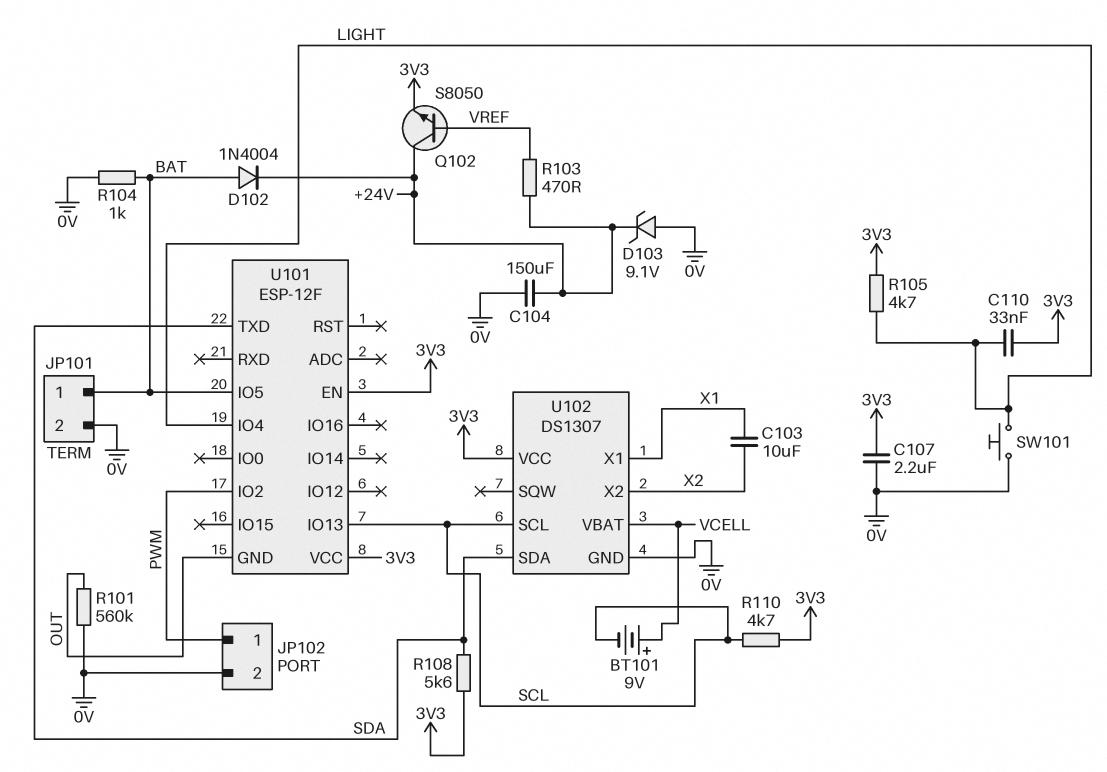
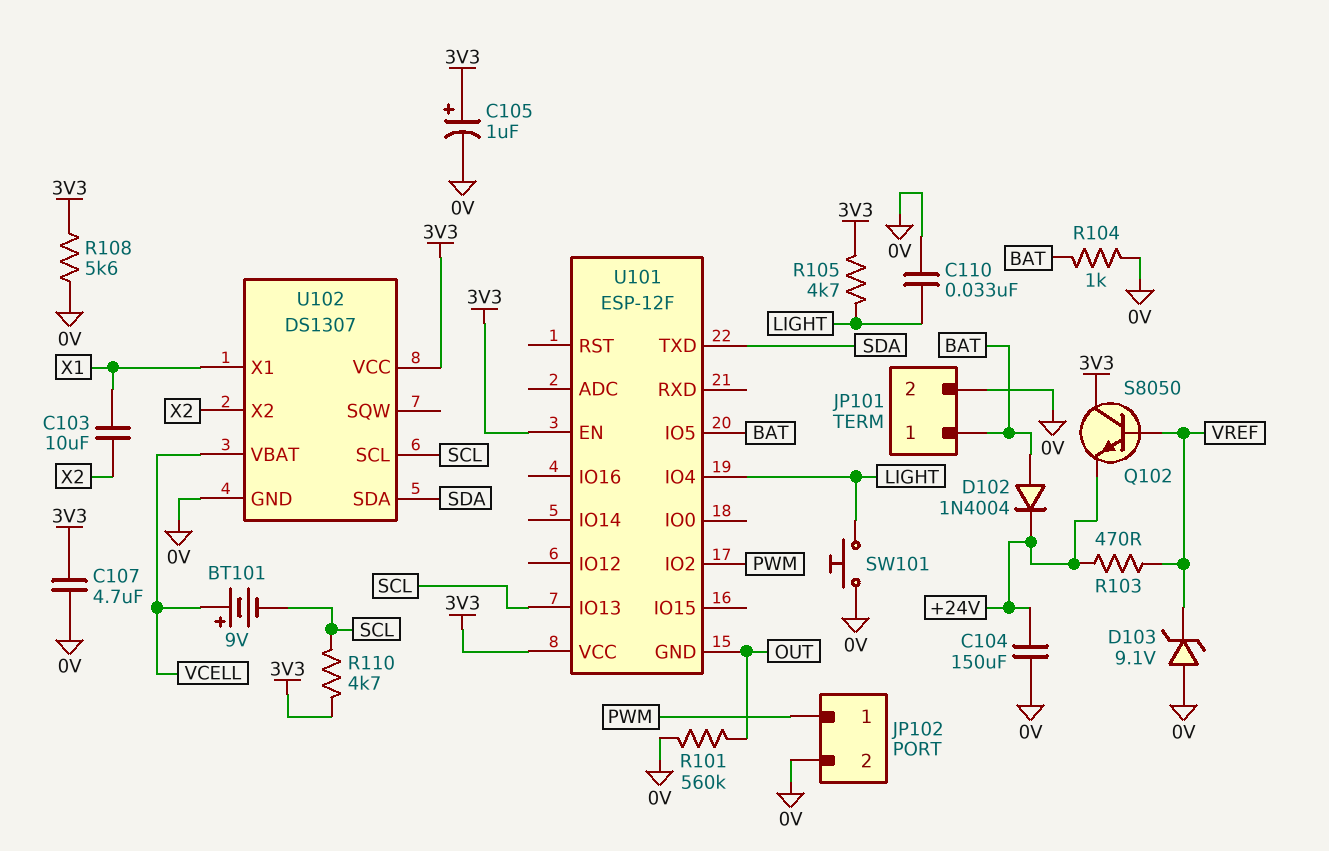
C105: none -> 1uF (plus 3V3, minus 0V)
C107: 2.2uF (0V, 3V3) -> 4.7uF (0V, 3V3)
C110: 33nF (3V3, LIGHT) -> 33nF (0V, LIGHT)
D103: zener 9.1V (A 0V, K +24V) -> zener 9.1V (A 0V, K VREF)
Q102: NPN S8050 (B VREF, C +24V, E 3V3) -> NPN S8050 (B VREF, C 3V3, E +24V)
R108: 5.6k (3V3, SDA) -> 5.6k (0V, 3V3)

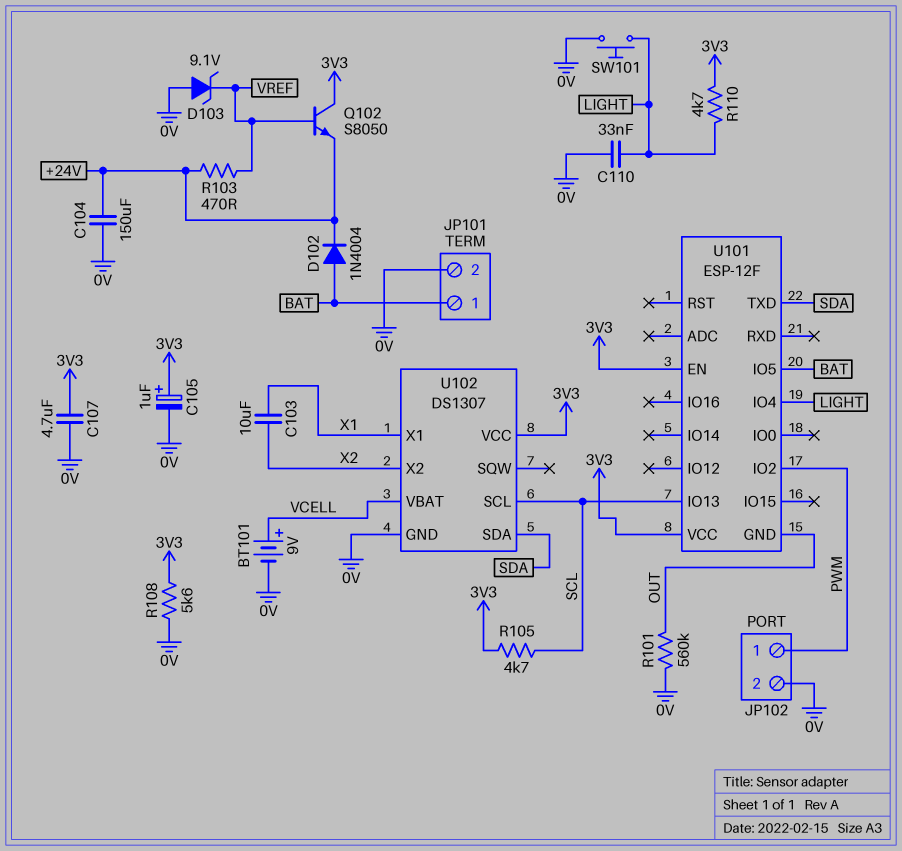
BT101: 9V (plus VCELL, minus SCL) -> 9V (plus VCELL, minus 0V)
R104: 1k (0V, BAT) -> none
R105: 4.7k (3V3, LIGHT) -> 4.7k (3V3, SCL)
R110: 4.7k (3V3, SCL) -> 4.7k (3V3, LIGHT)

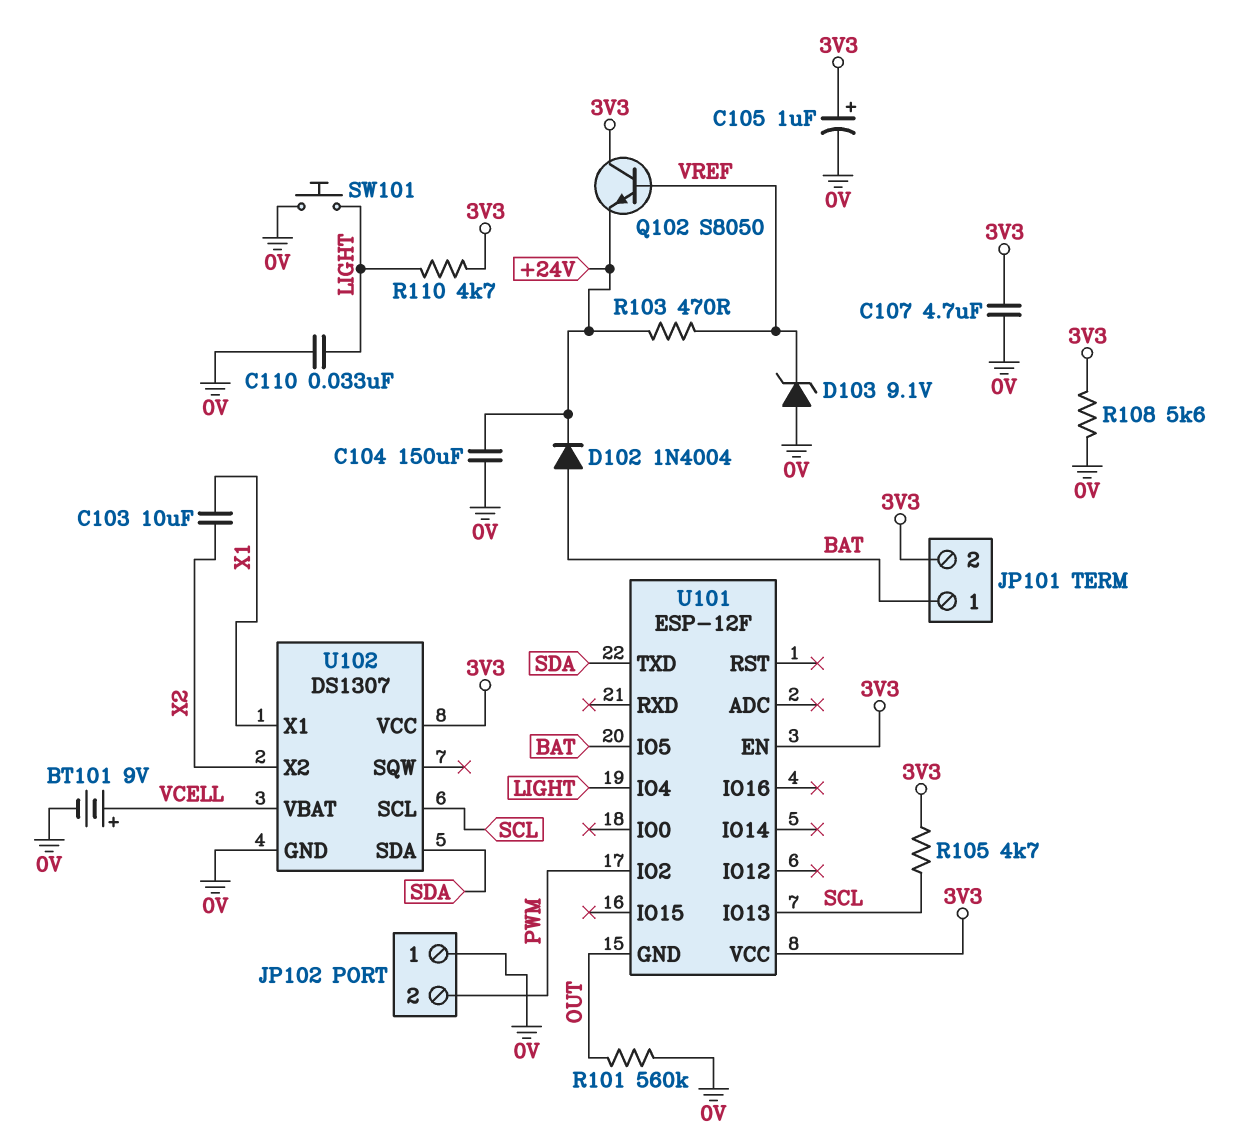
JP101 pin 2: 0V -> 3V3
JP102 pin 1: PWM -> 0V
JP102 pin 2: 0V -> PWM

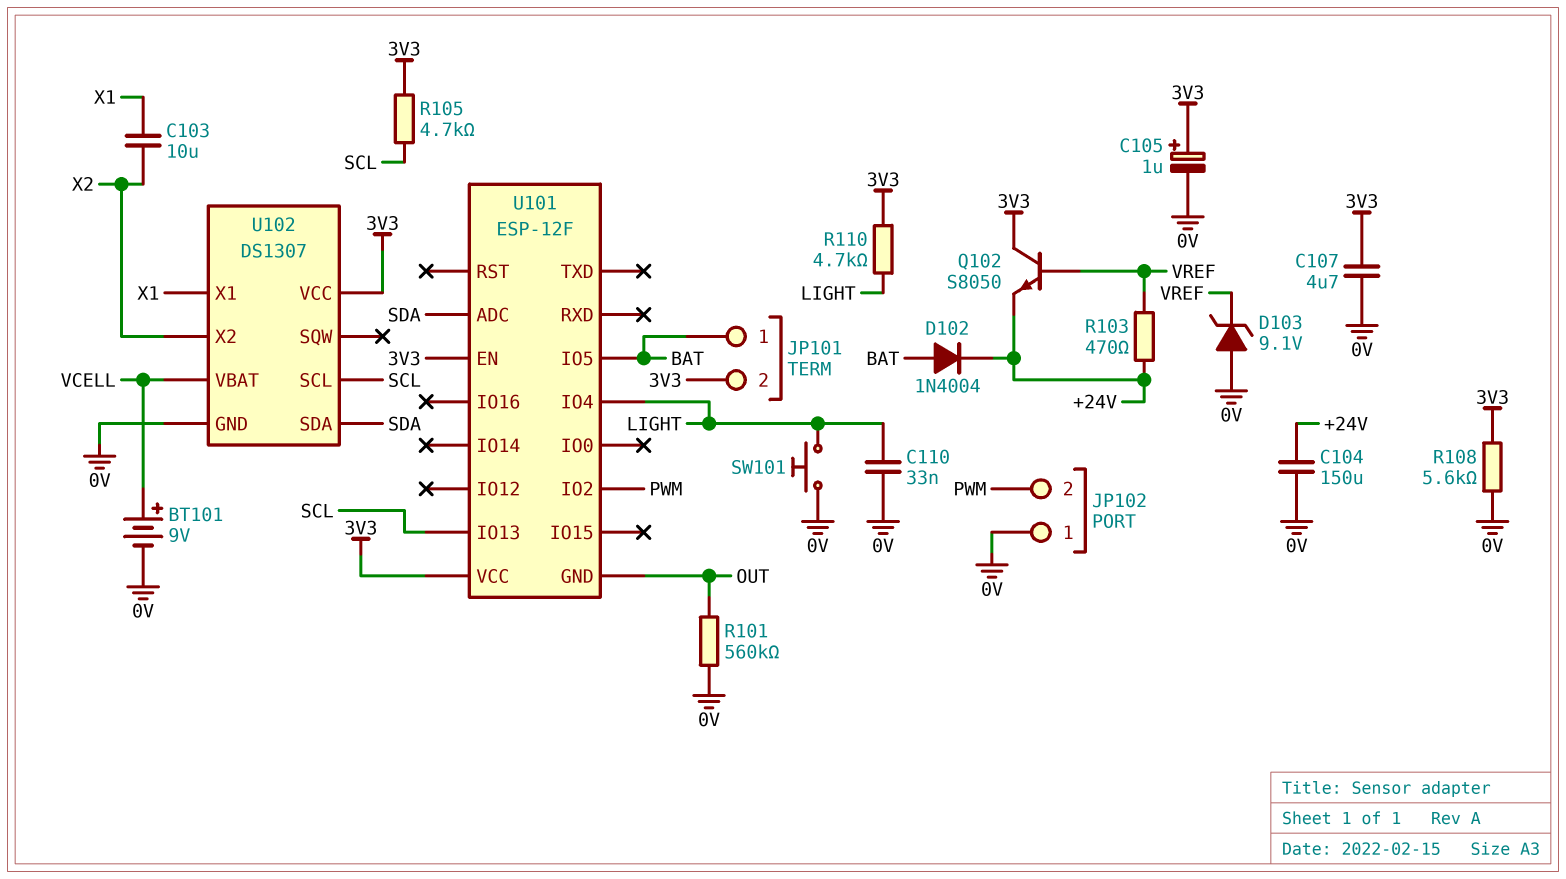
U101 pin ADC: none -> SDA
U101 pin TXD: SDA -> none

